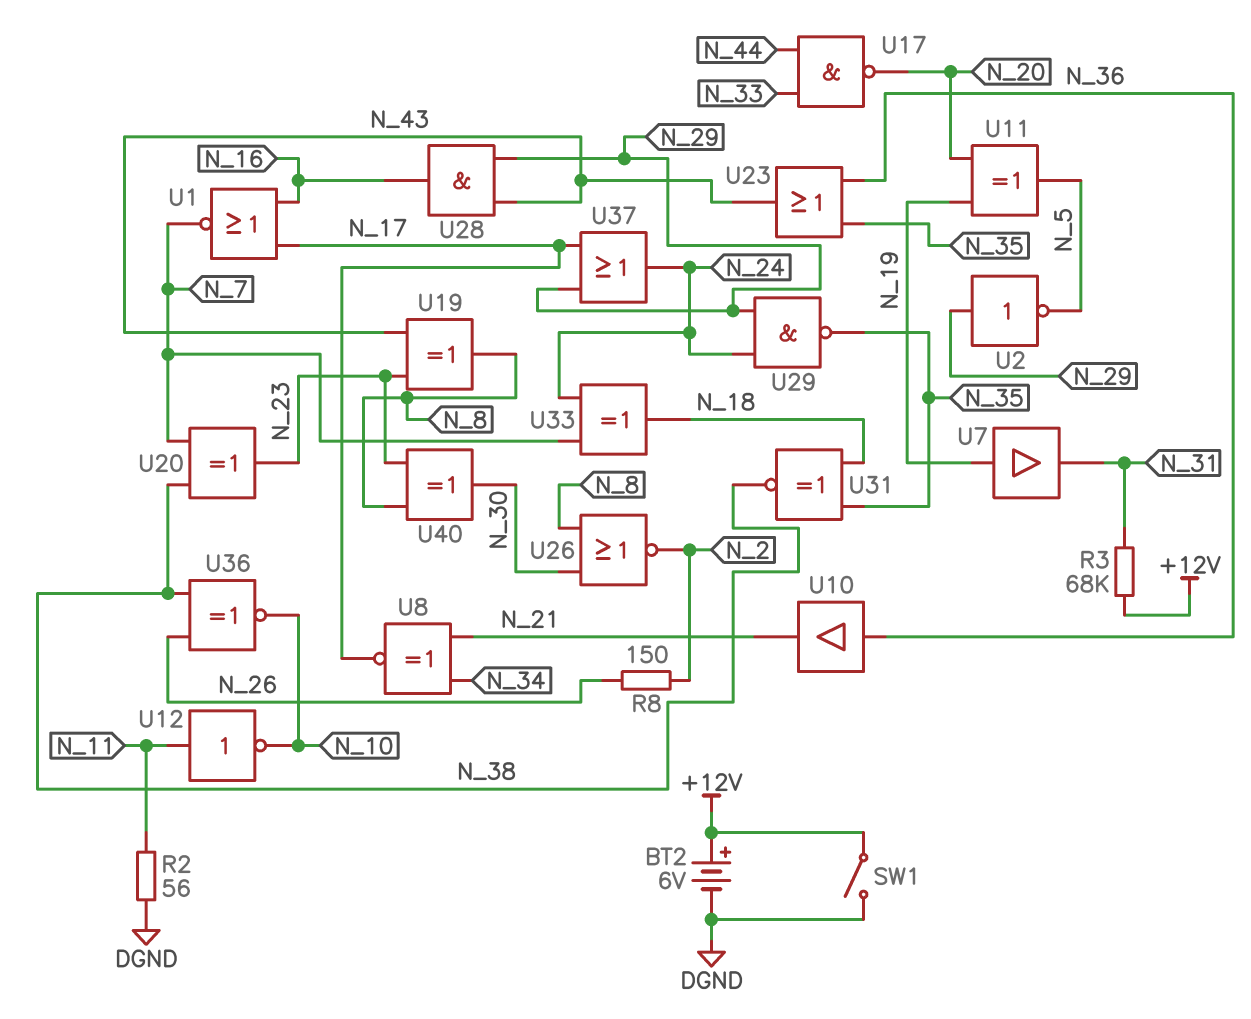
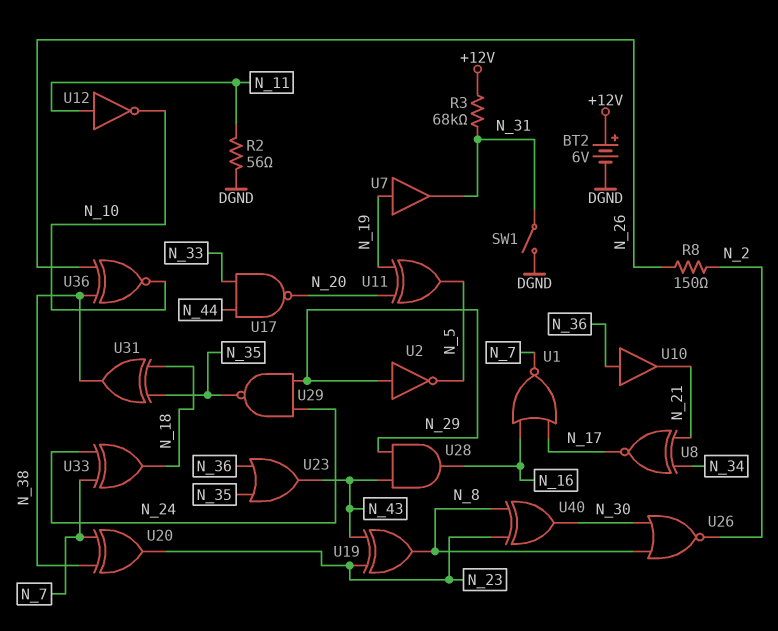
SW1: switch (+12V, DGND) -> switch (DGND, N_31)
U31: XNOR (in N_18, in N_35, out N_38) -> XOR (in N_18, in N_35, out N_38)
U37: OR (in N_17, in N_29, out N_24) -> none

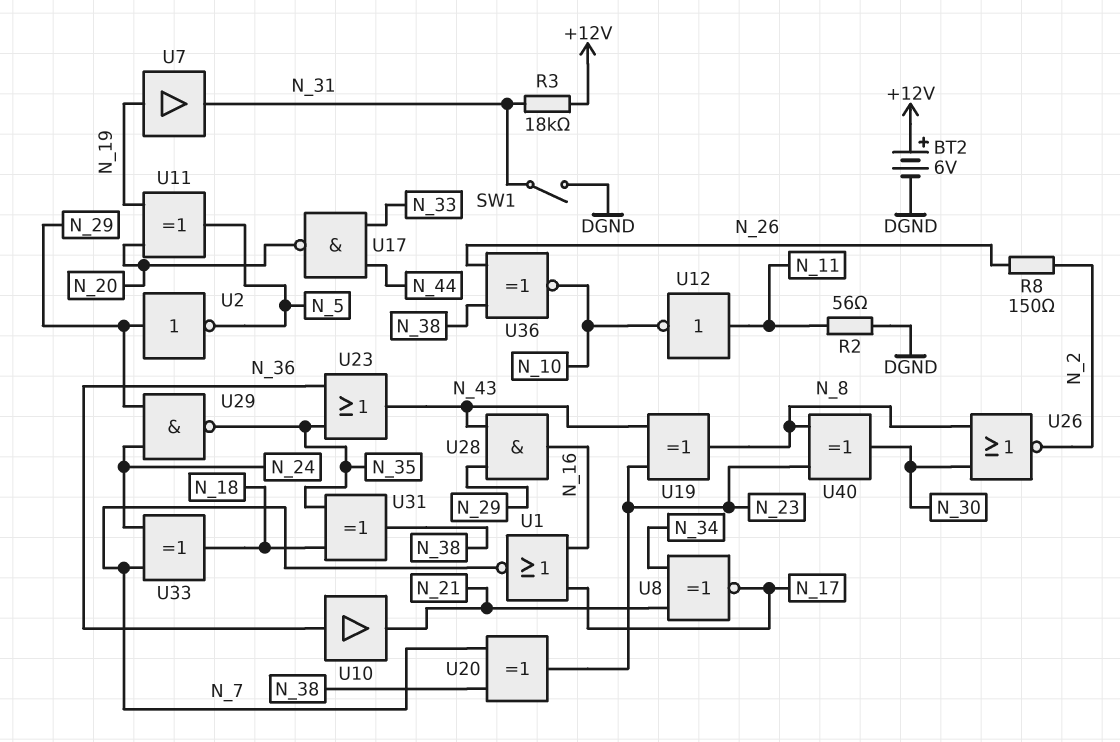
R3: 68k (+12V, N_31) -> 18k (+12V, N_31)

